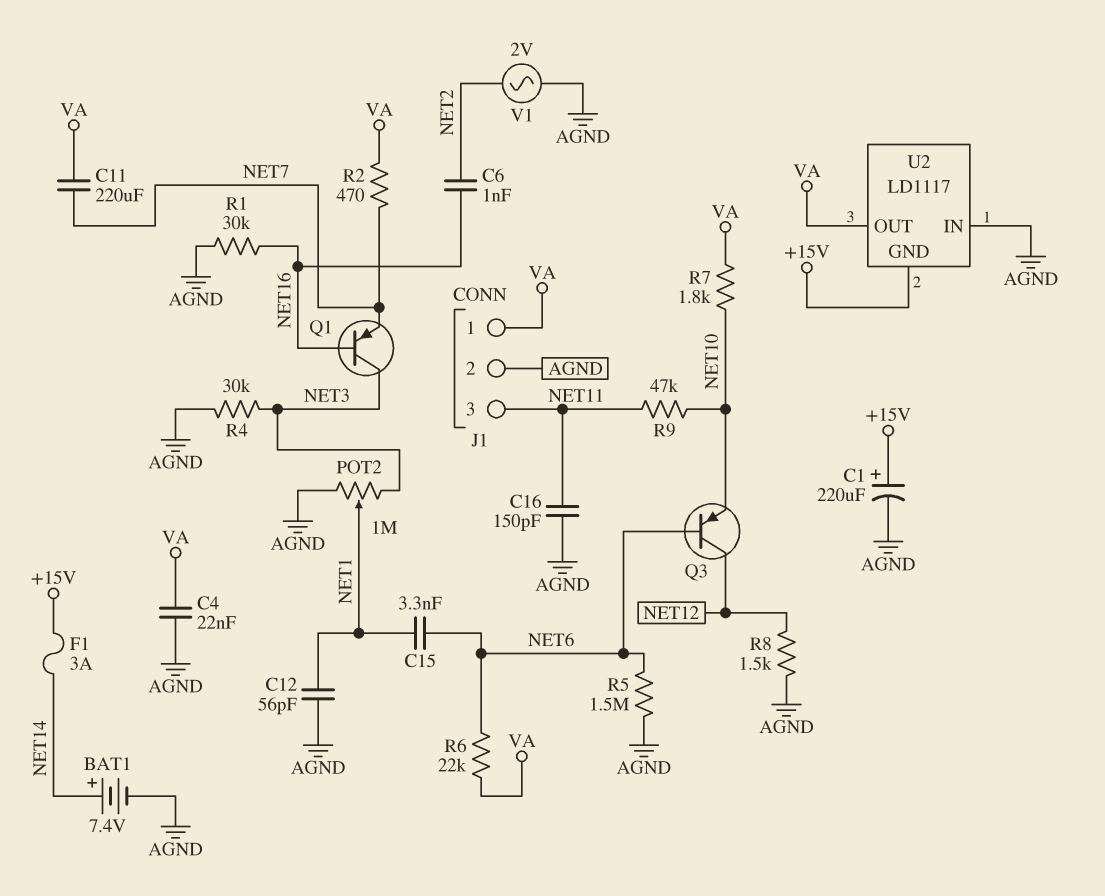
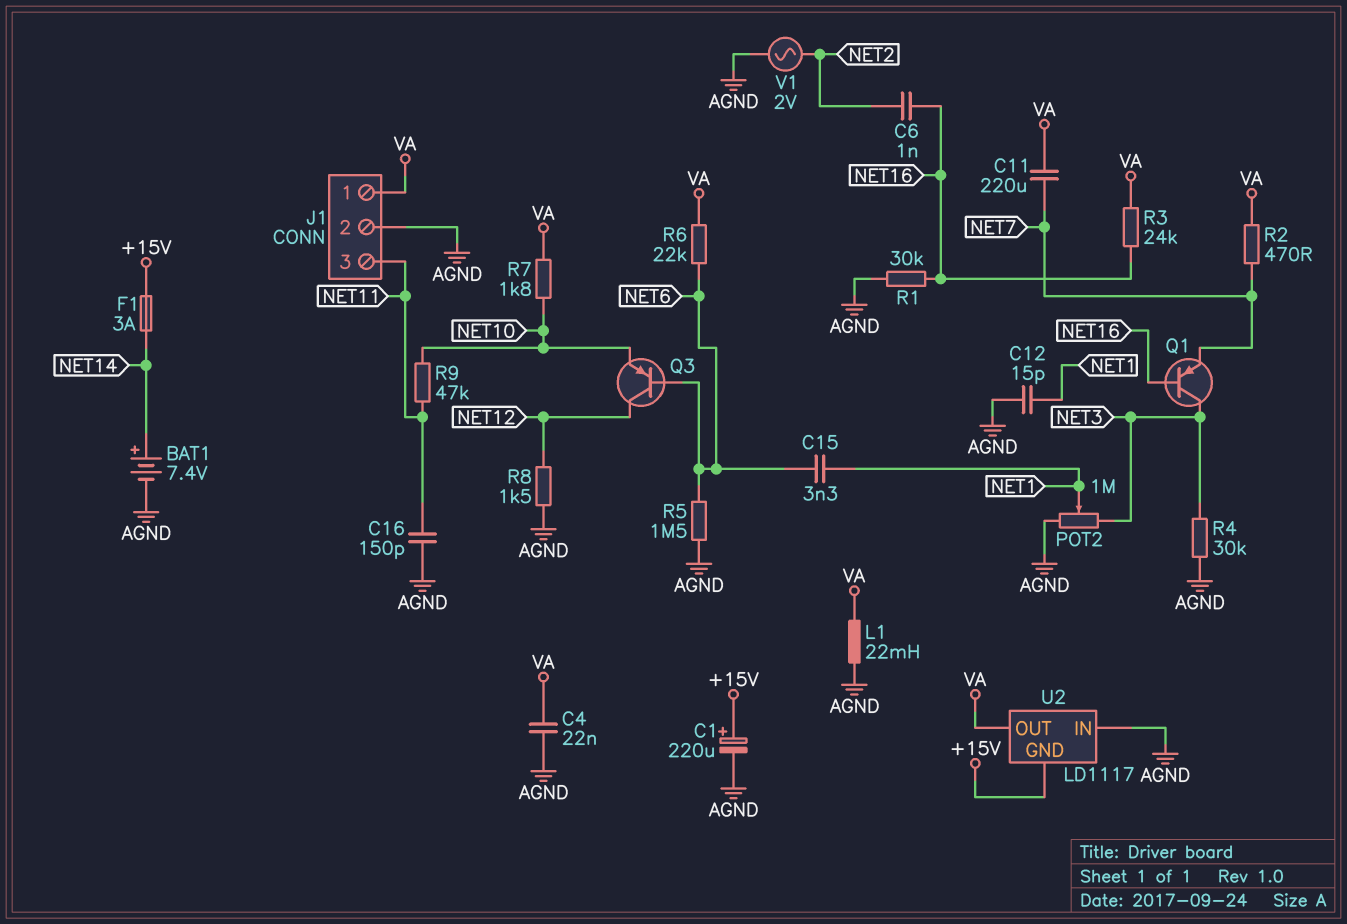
C12: 56pF (AGND, NET1) -> 15pF (AGND, NET1)
L1: none -> 22mH (AGND, VA)
R3: none -> 24k (NET16, VA)

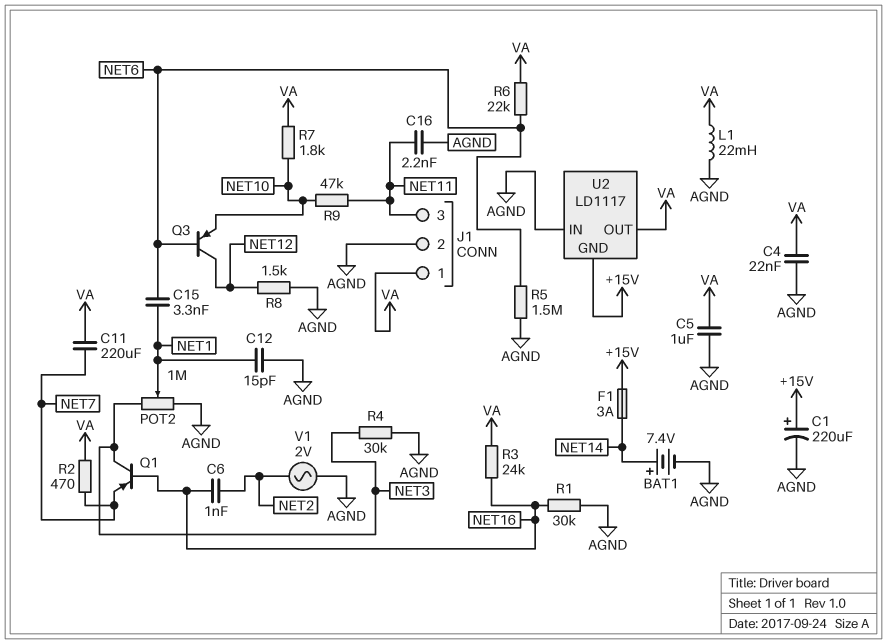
C5: none -> 1uF (AGND, VA)
C16: 150pF (AGND, NET11) -> 2.2nF (AGND, NET11)

